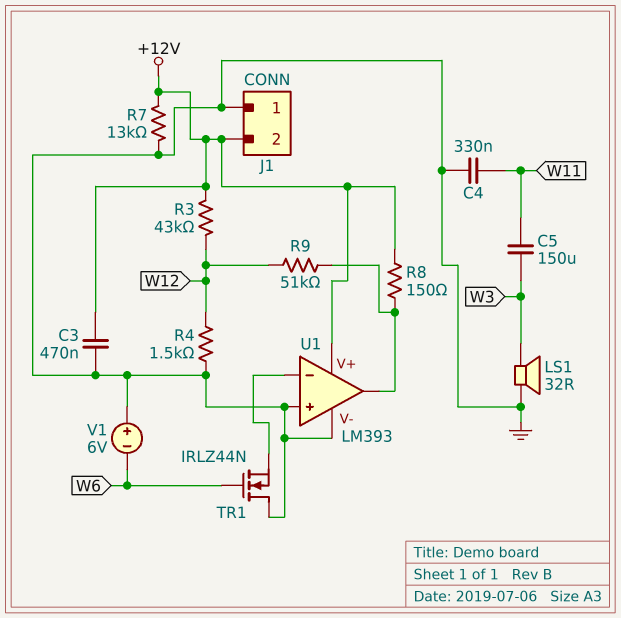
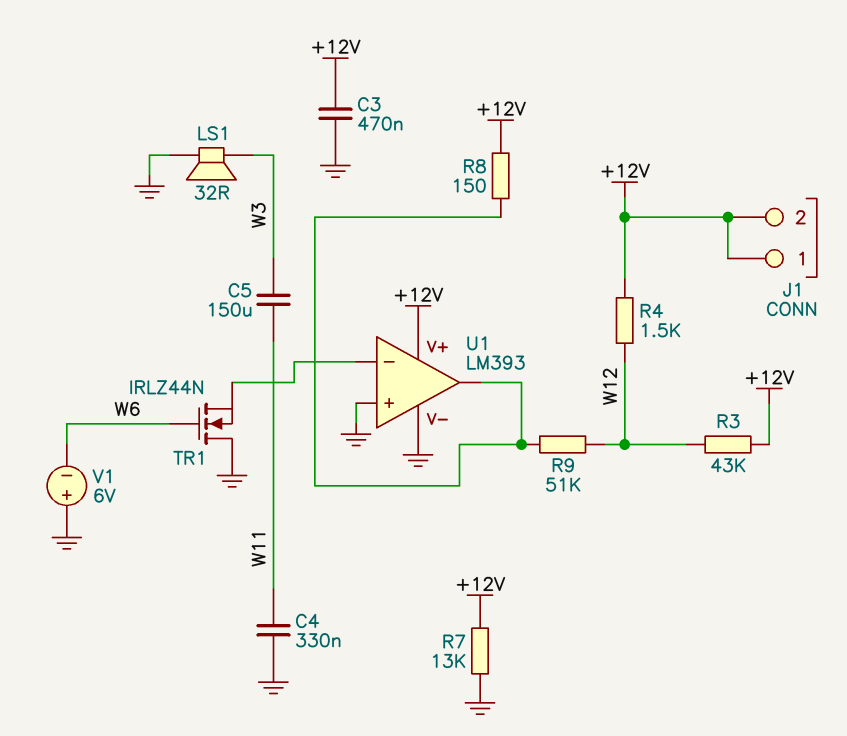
J1 pin 1: GND -> +12V
R4: 1.5k (GND, W12) -> 1.5k (+12V, W12)

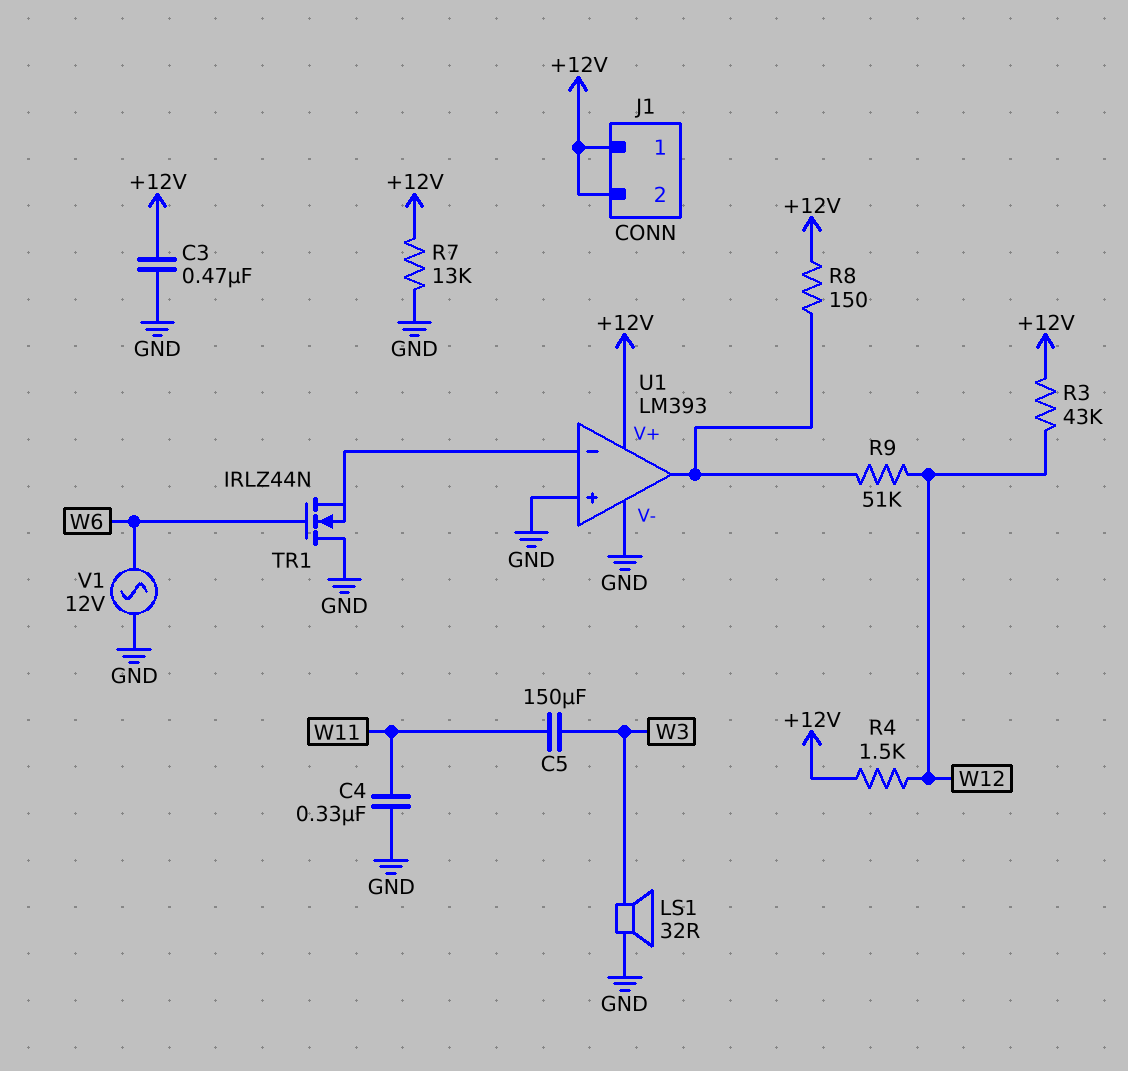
V1: 6V (plus GND, minus W6) -> AC 12V (GND, W6)

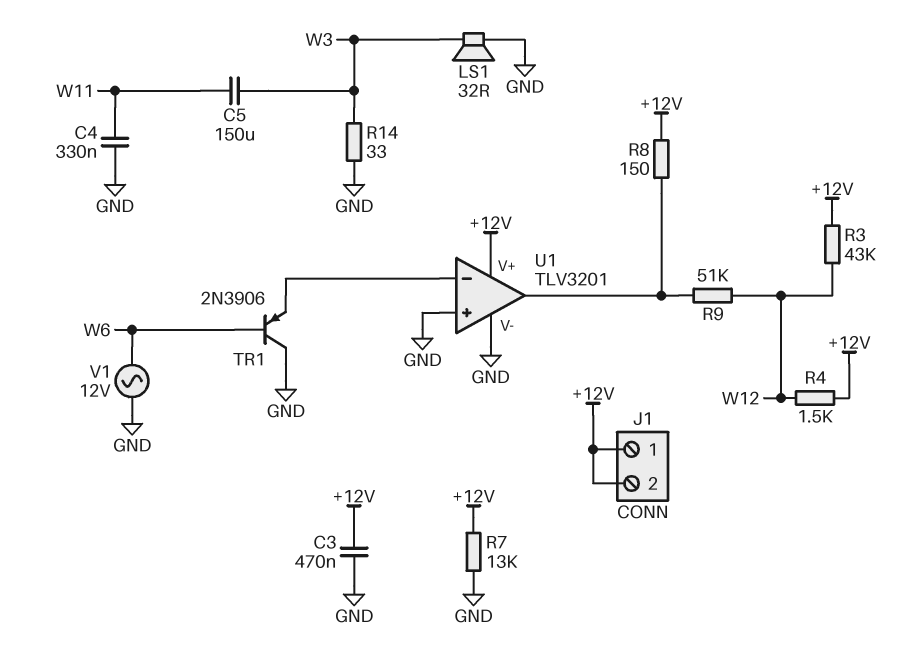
R14: none -> 33 (GND, W3)
TR1: NMOS IRLZ44N (G W6, D GND, S U1/in-) -> PNP 2N3906 (B W6, C GND, E U1/in-)
U1: LM393 -> TLV3201

